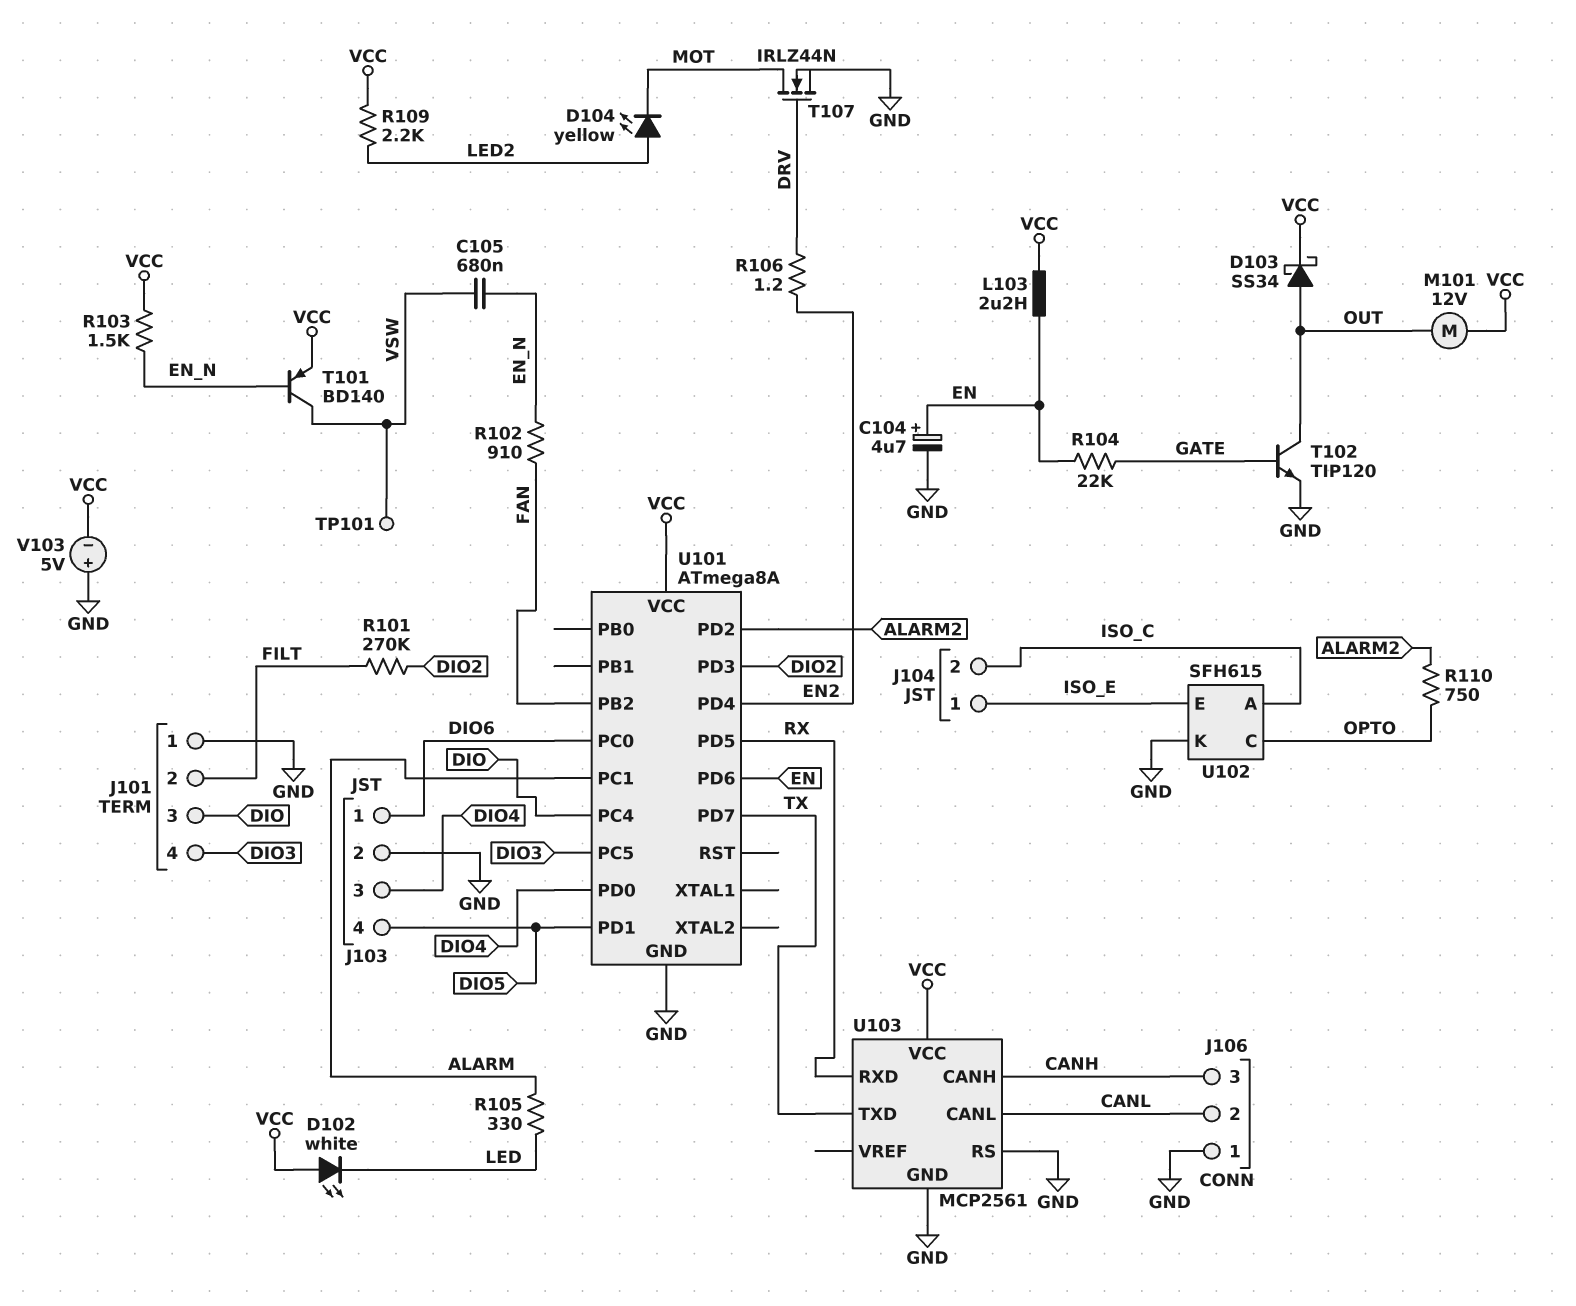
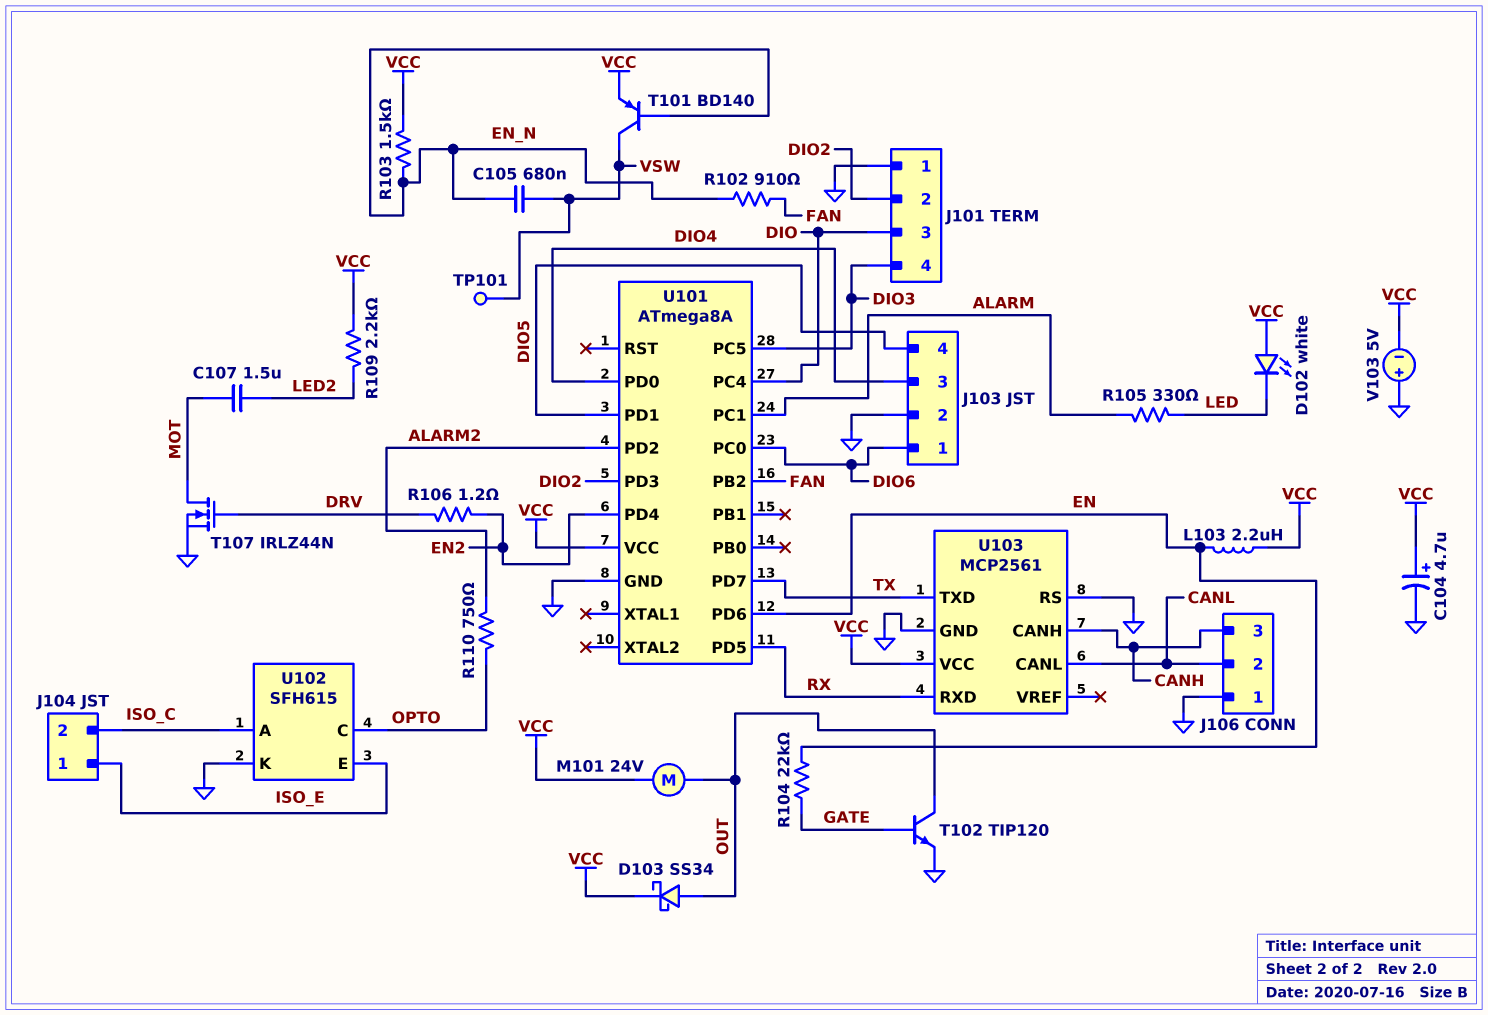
C104: 4.7uF (plus EN, minus GND) -> 4.7uF (plus VCC, minus GND)
C107: none -> 1.5uF (LED2, MOT)
D104: LED yellow (A LED2, K MOT) -> none
J101 pin 2: FILT -> DIO2
M101: motor 12V (OUT, VCC) -> motor 24V (OUT, VCC)
R101: 270k (DIO2, FILT) -> none

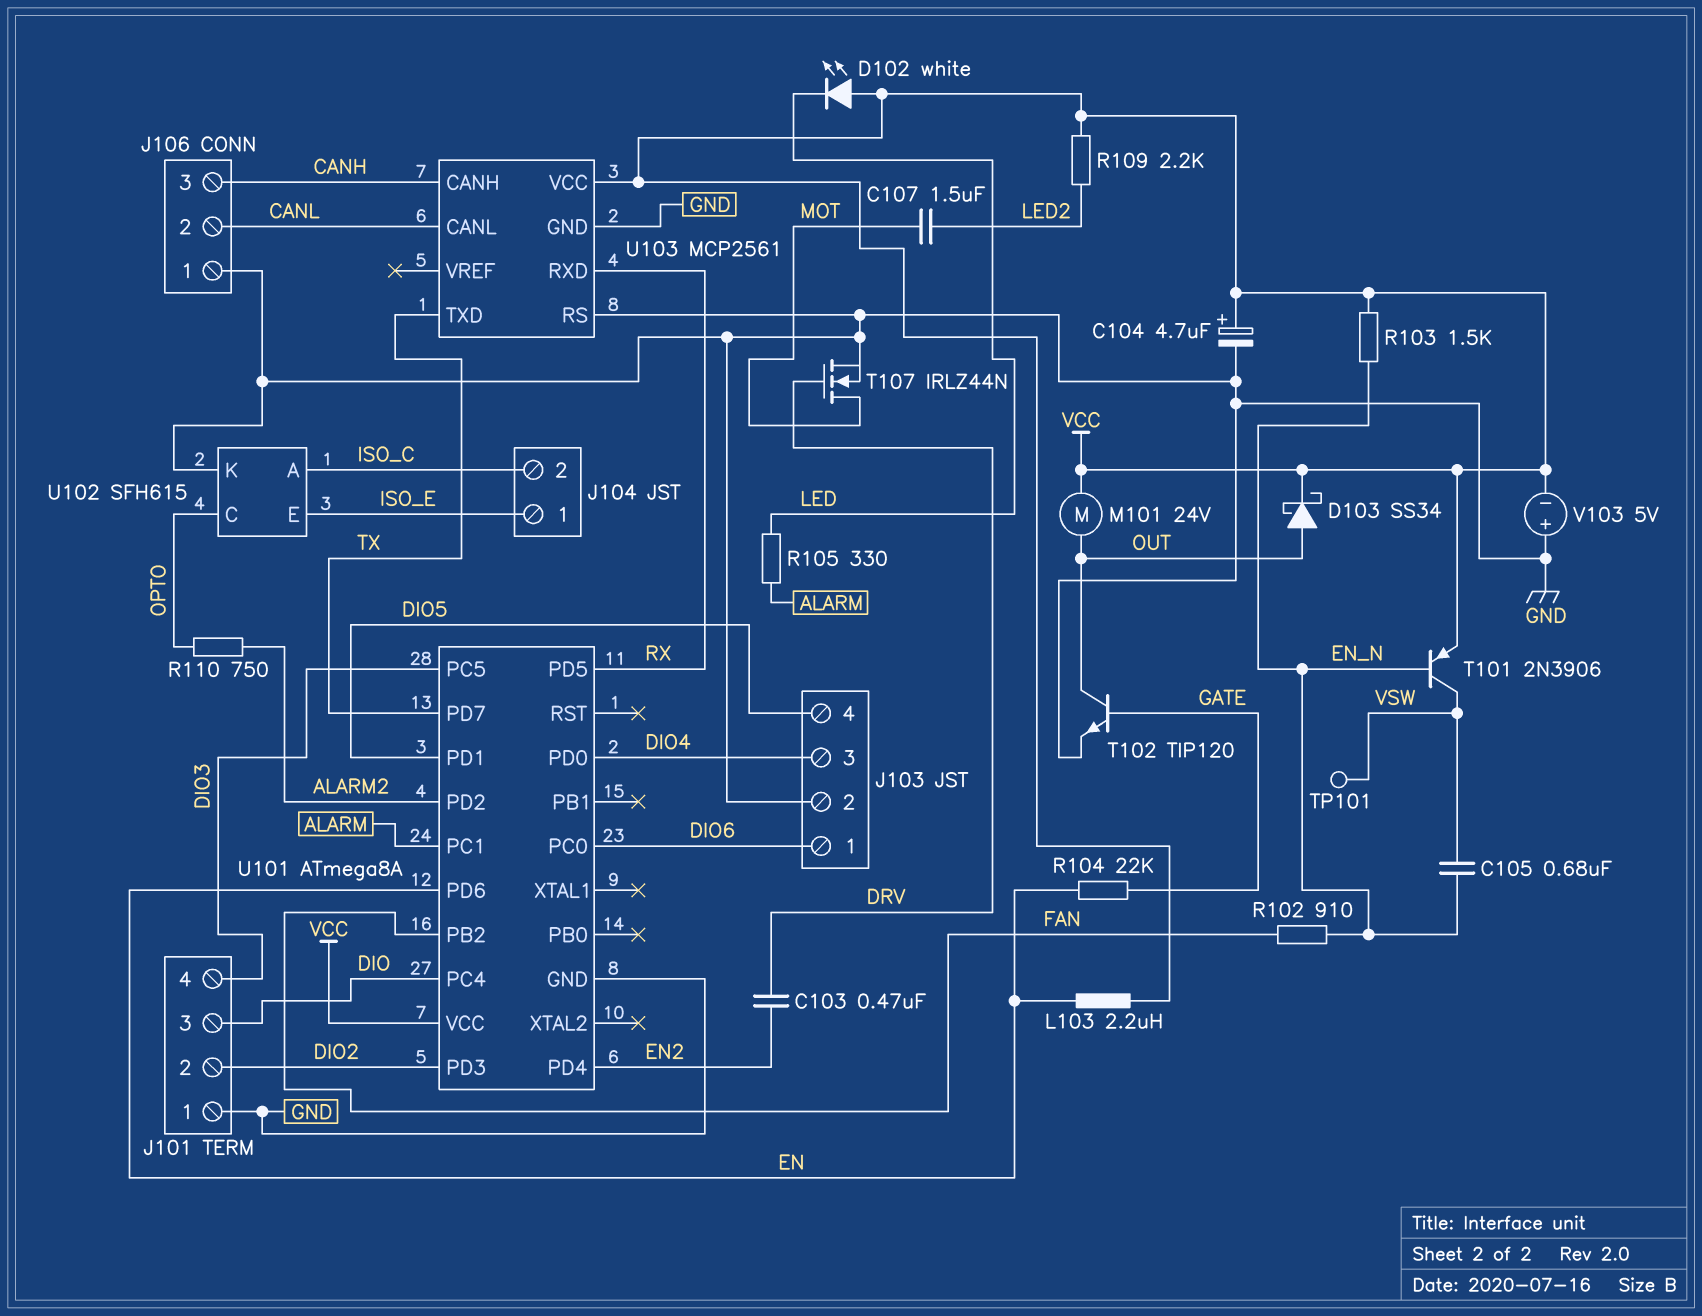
C103: none -> 470nF (DRV, EN2)
R106: 1.2 (DRV, EN2) -> none
T101: PNP BD140 (B EN_N, C VSW, E VCC) -> PNP 2N3906 (B EN_N, C VSW, E VCC)

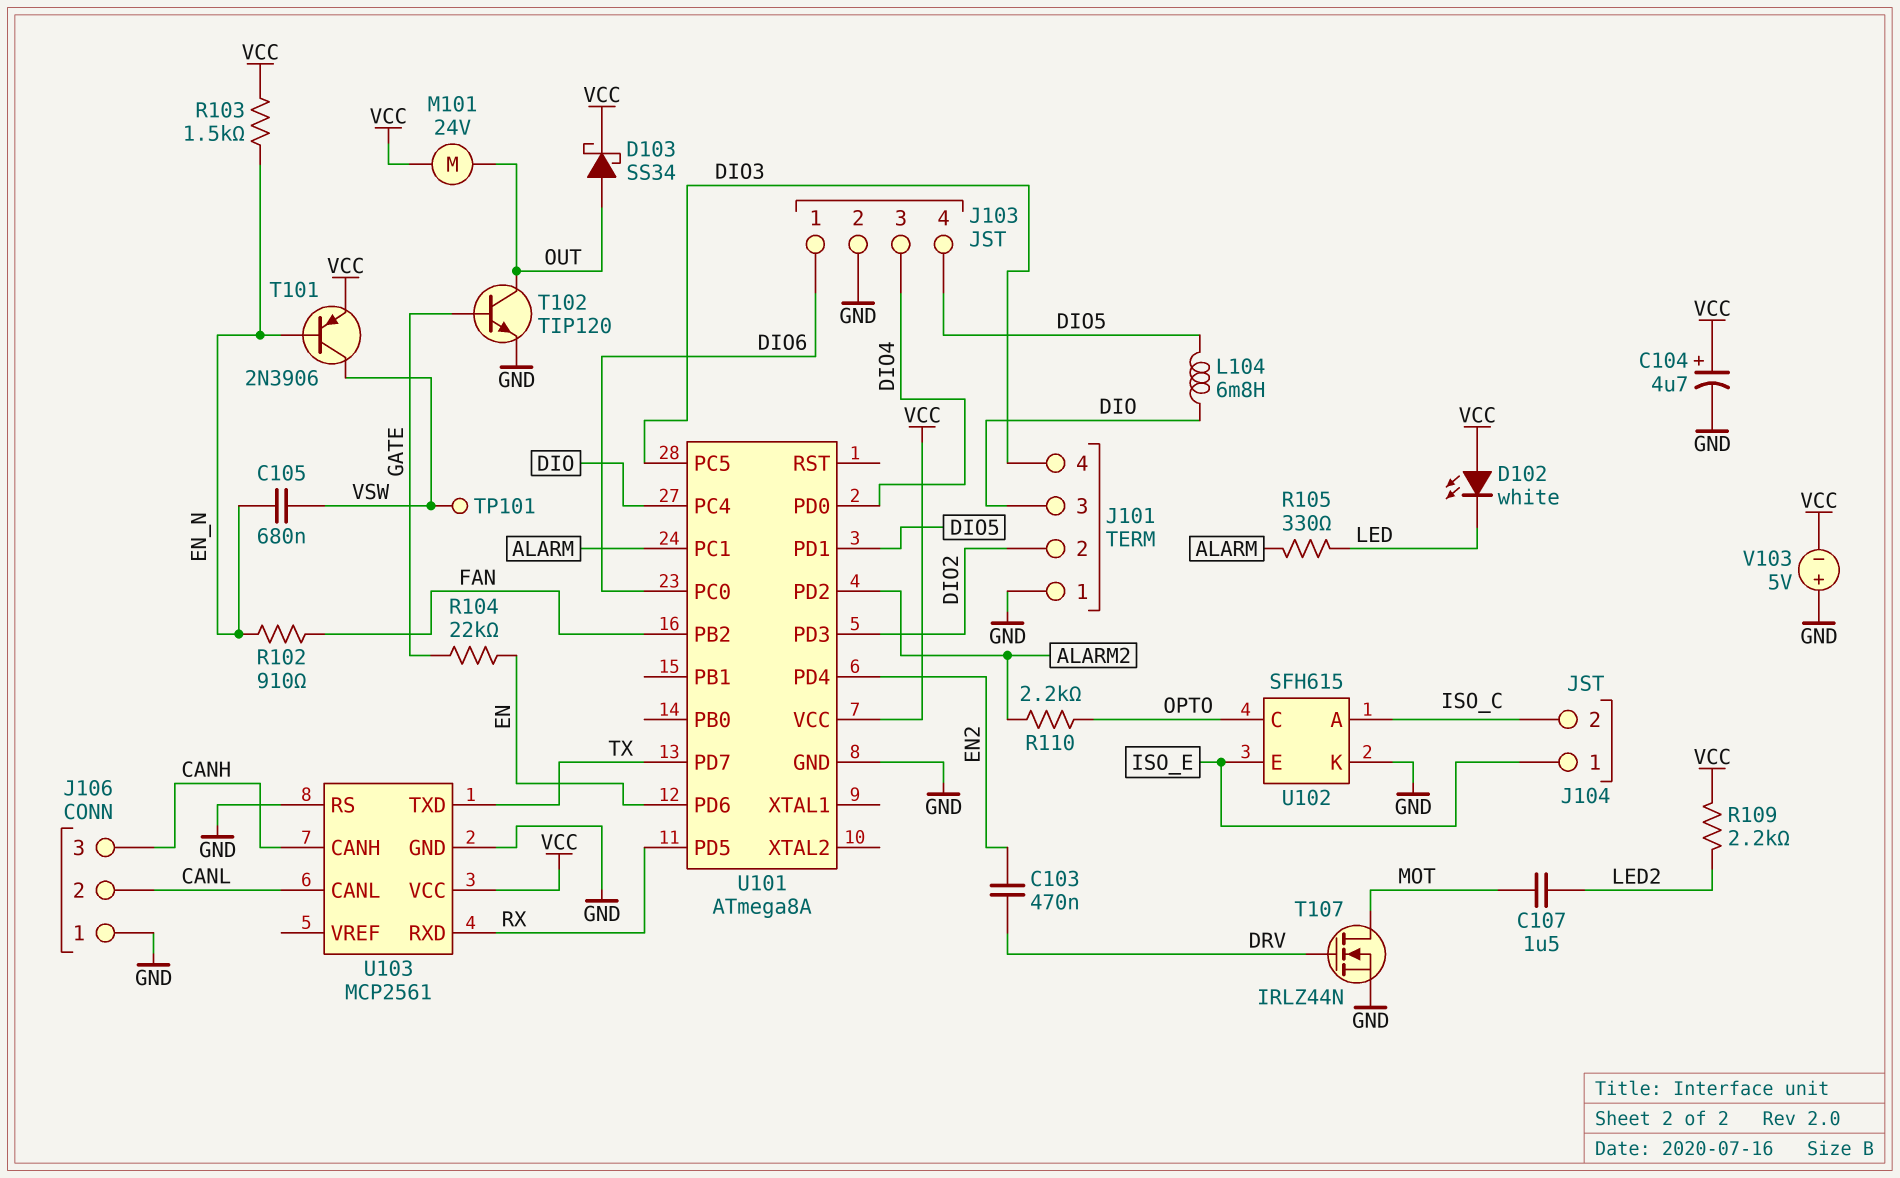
L103: 2.2uH (EN, VCC) -> none
L104: none -> 6.8mH (DIO, DIO5)
R110: 750 (ALARM2, OPTO) -> 2.2k (ALARM2, OPTO)

